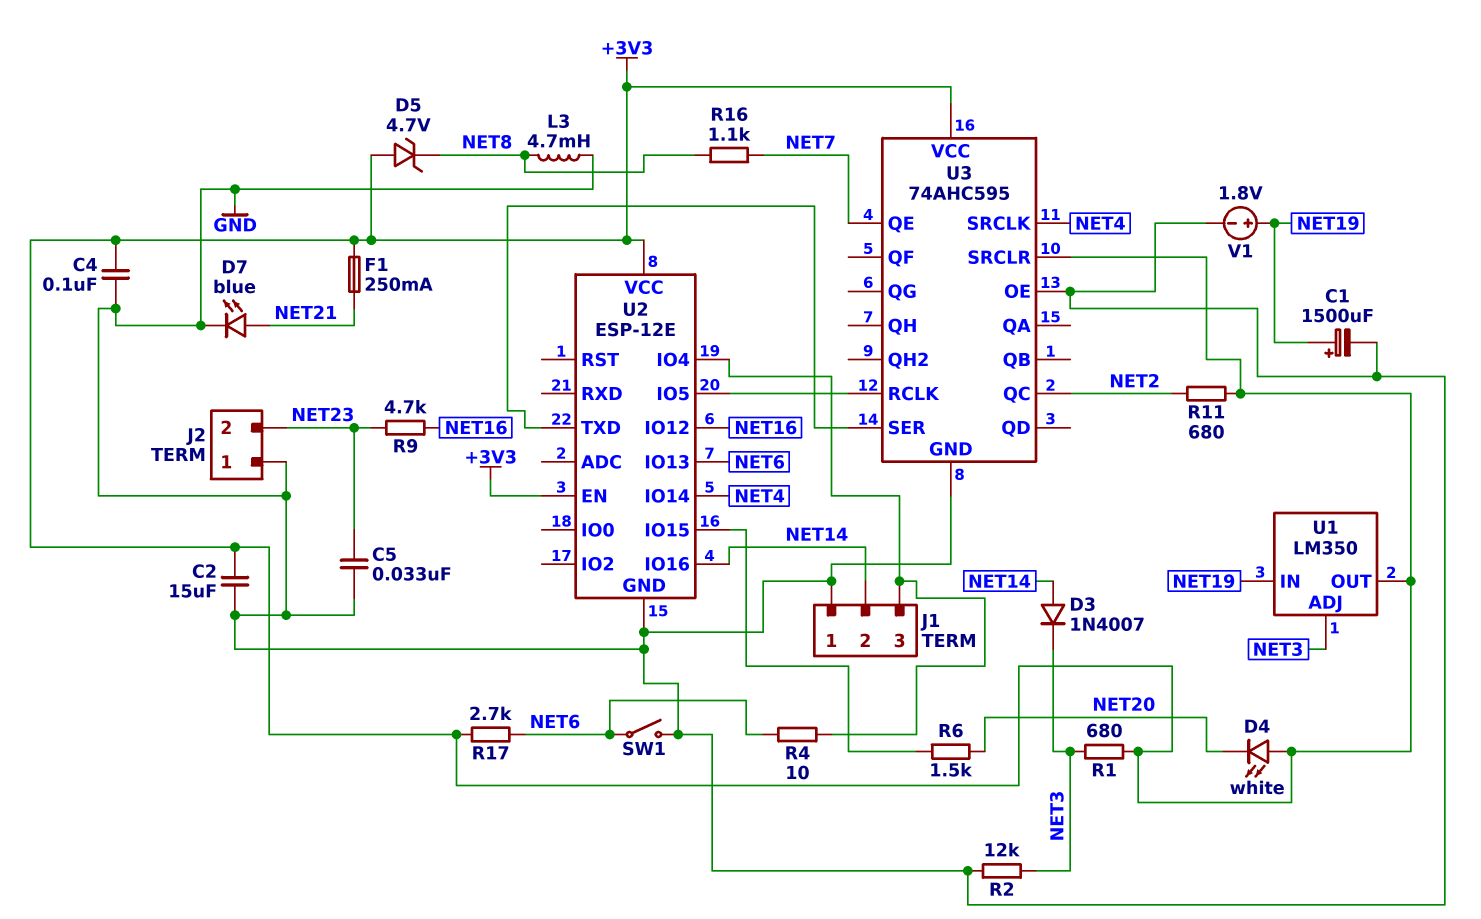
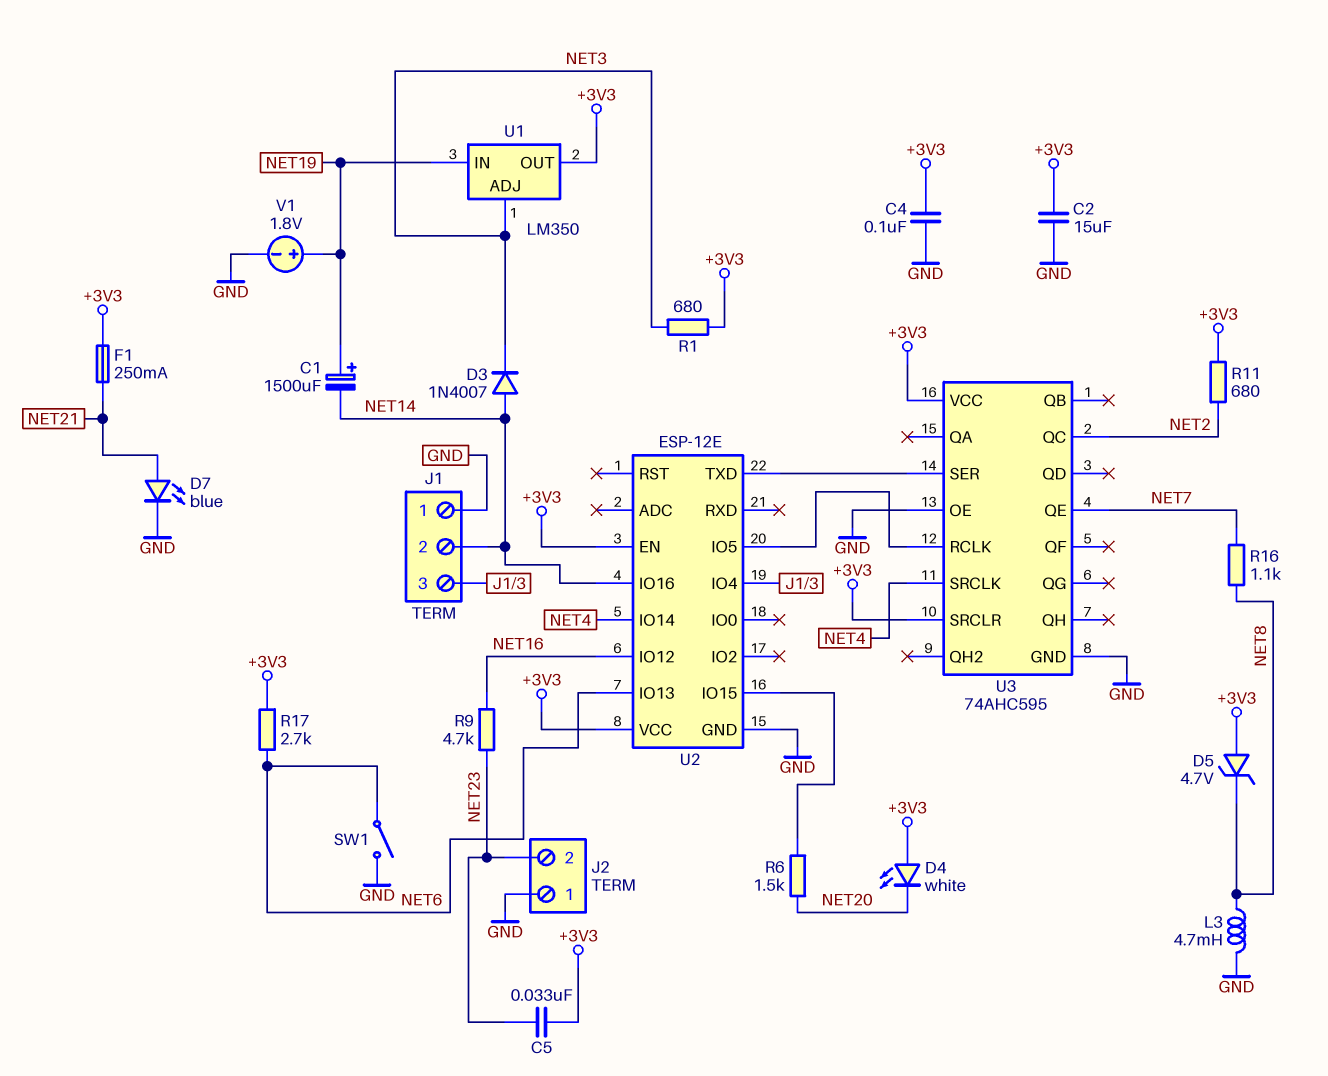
C1: 1500uF (plus NET19, minus GND) -> 1500uF (plus NET19, minus NET14)
C5: 33nF (GND, NET23) -> 33nF (+3V3, NET23)
R2: 12k (GND, NET3) -> none
R4: 10 (J1/3, NET6) -> none

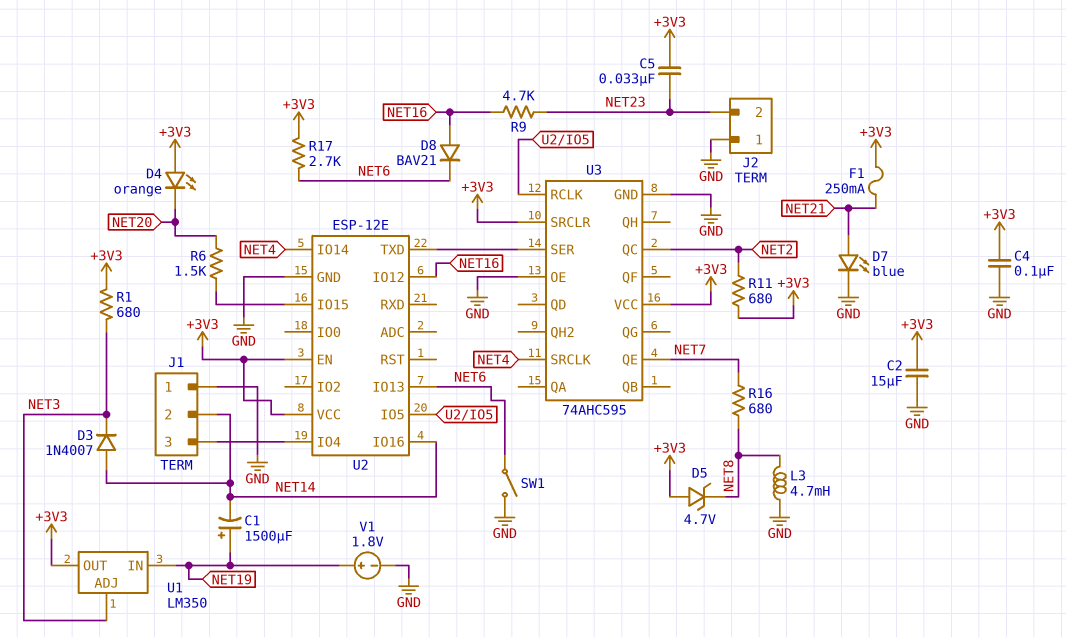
D4: LED white (A +3V3, K NET20) -> LED orange (A +3V3, K NET20)
D8: none -> diode BAV21 (A NET16, K NET6)
R16: 1.1k (NET7, NET8) -> 680 (NET7, NET8)

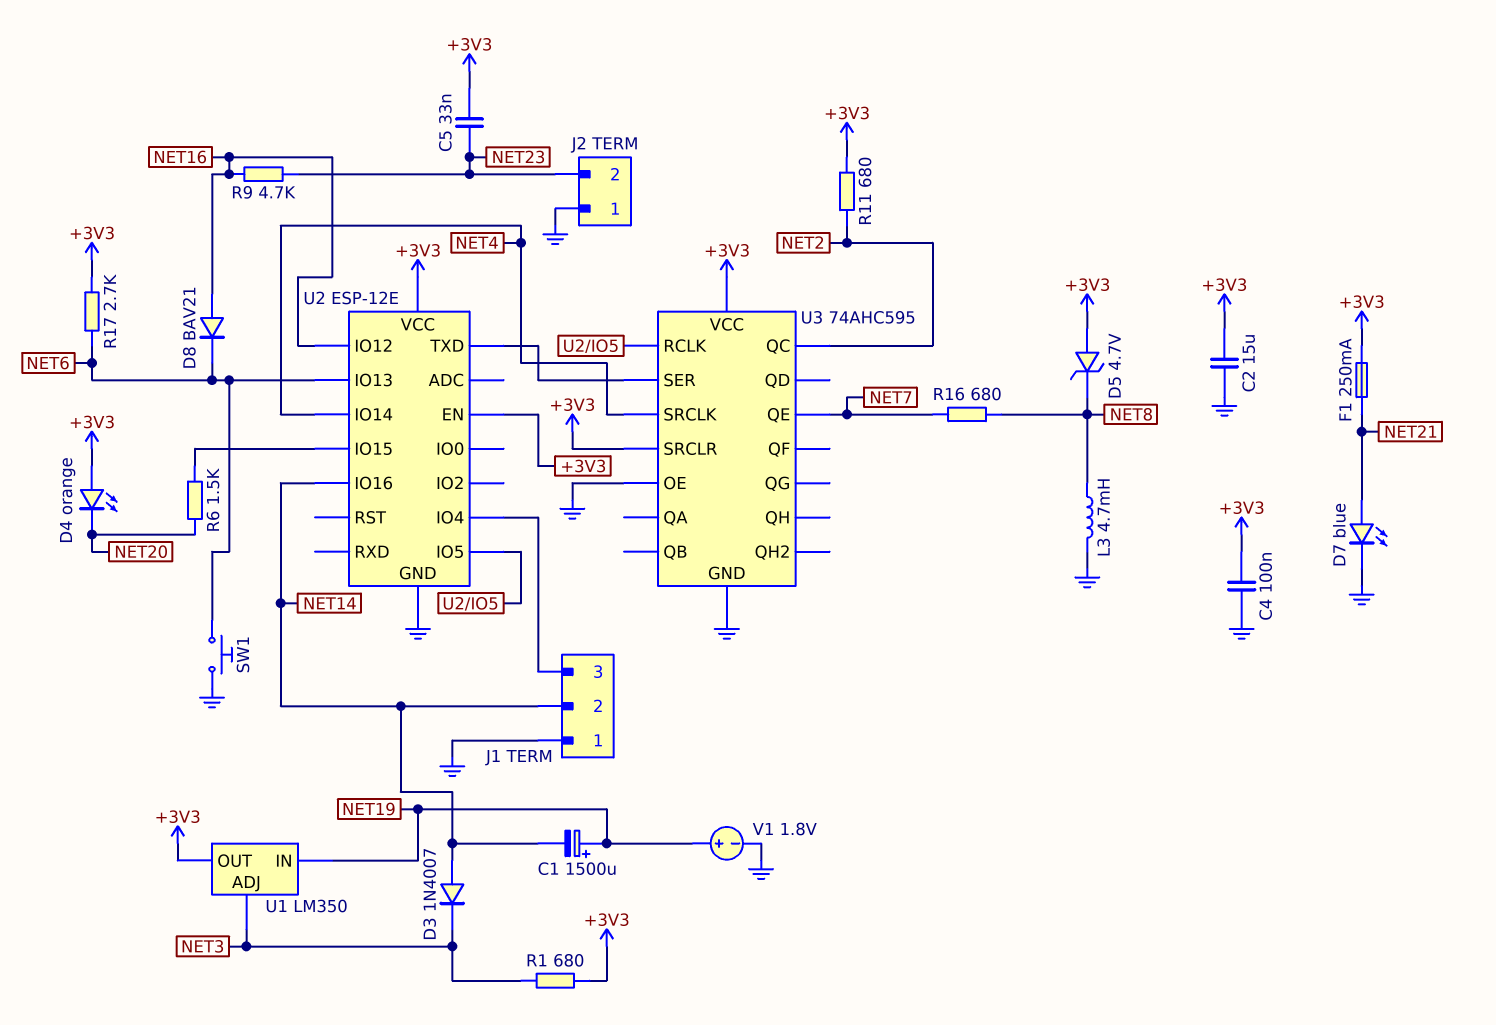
SW1: switch (GND, NET6) -> button (GND, NET6)

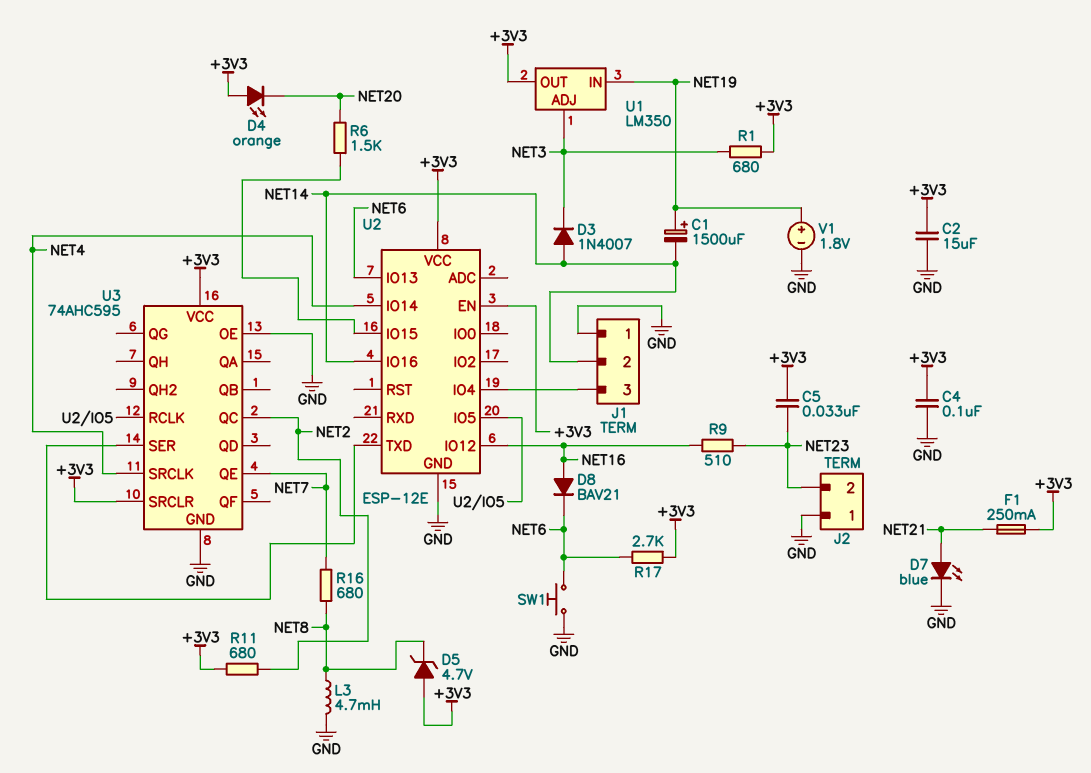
R9: 4.7k (NET16, NET23) -> 510 (NET16, NET23)

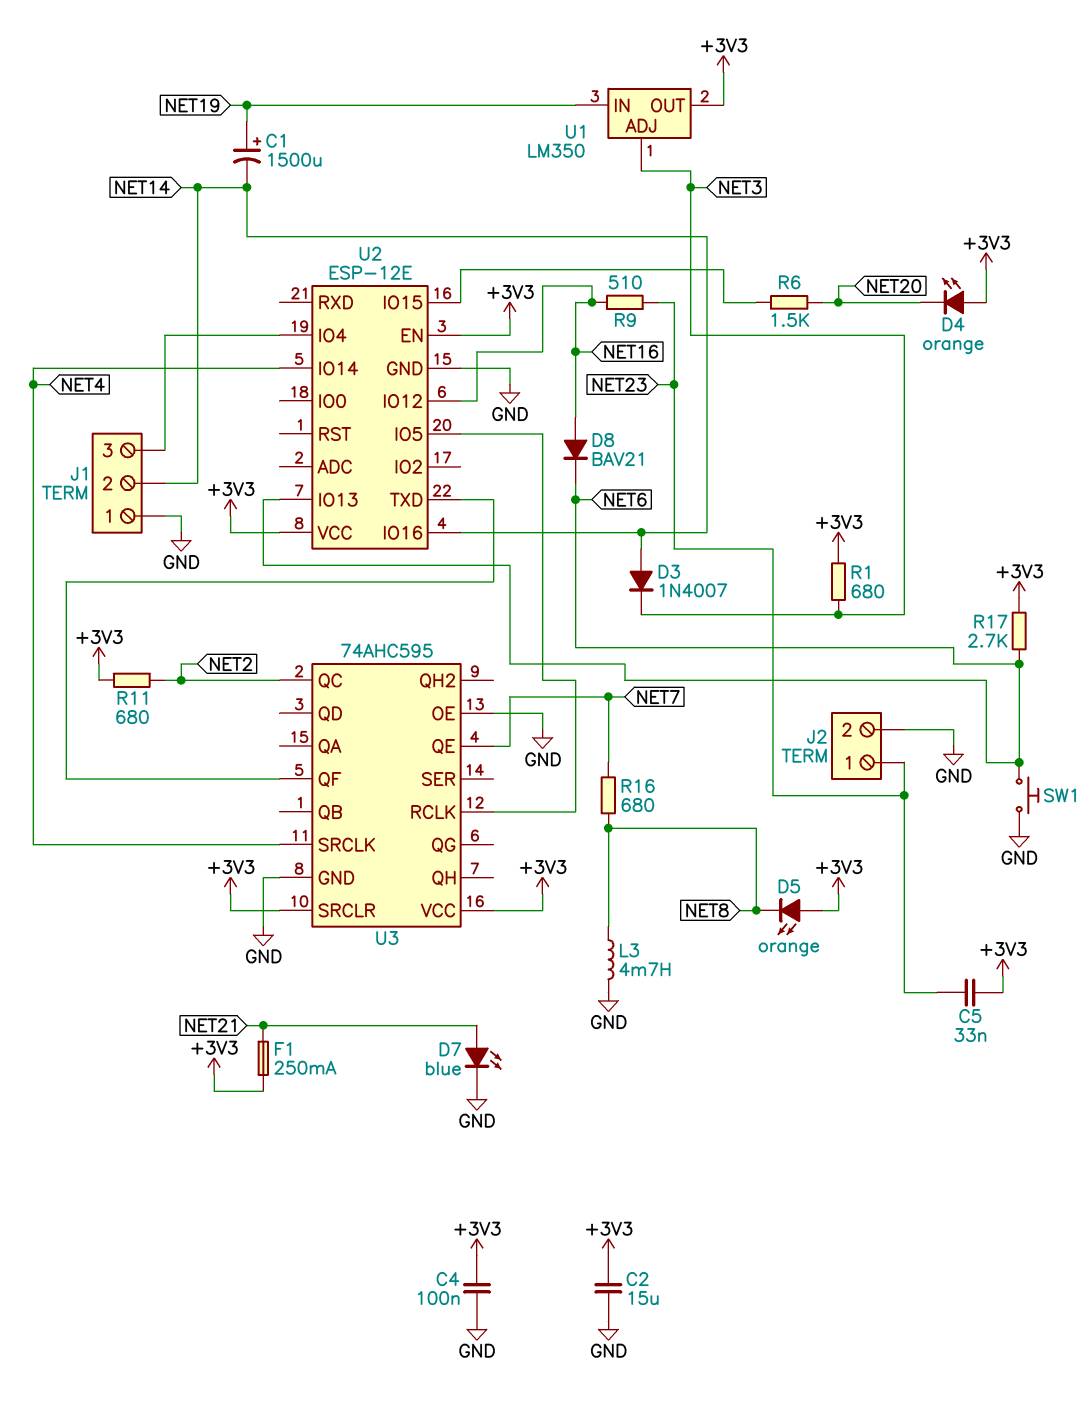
D5: zener 4.7V (A +3V3, K NET8) -> LED orange (A +3V3, K NET8)
J2 pin 1: GND -> NET23
J2 pin 2: NET23 -> GND
U3 pin QF: none -> U2/TXD
U3 pin SER: U2/TXD -> none
V1: 1.8V (plus NET19, minus GND) -> none

